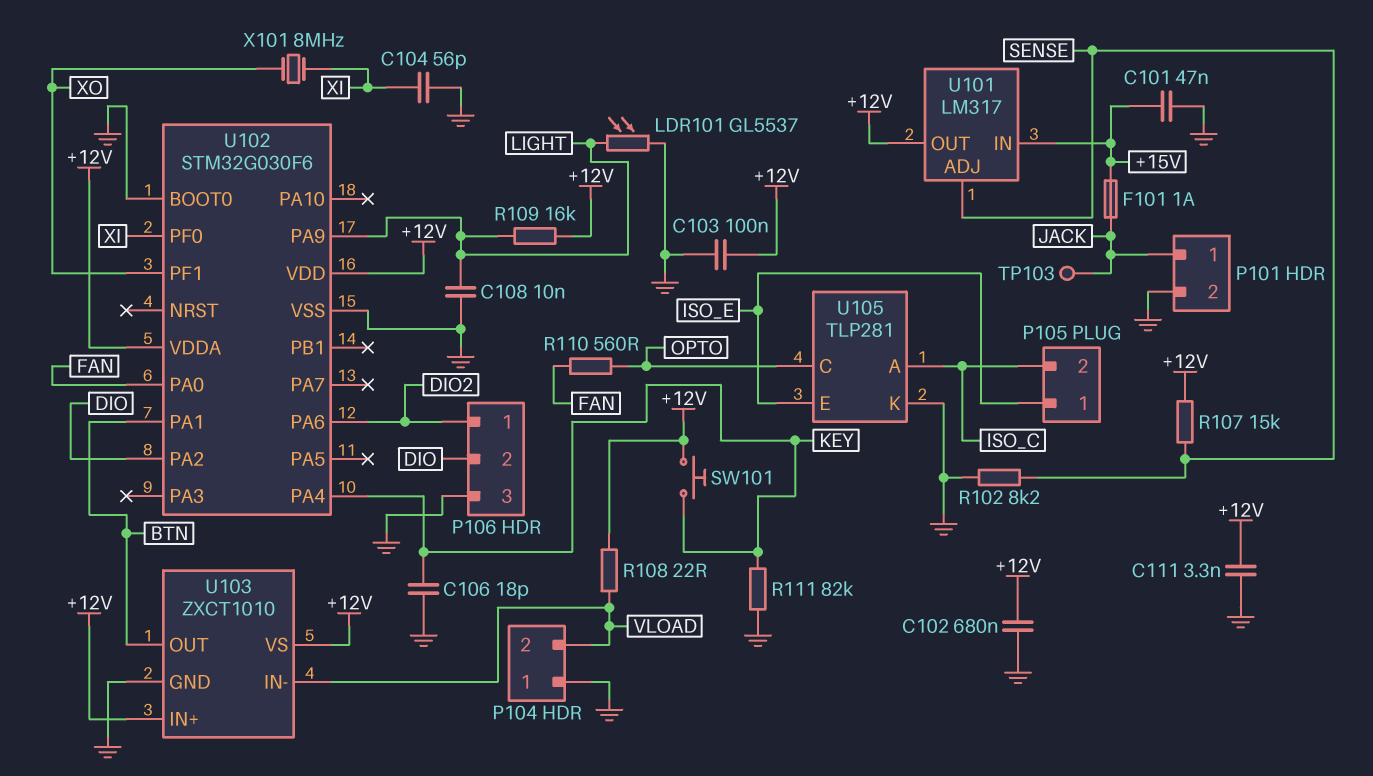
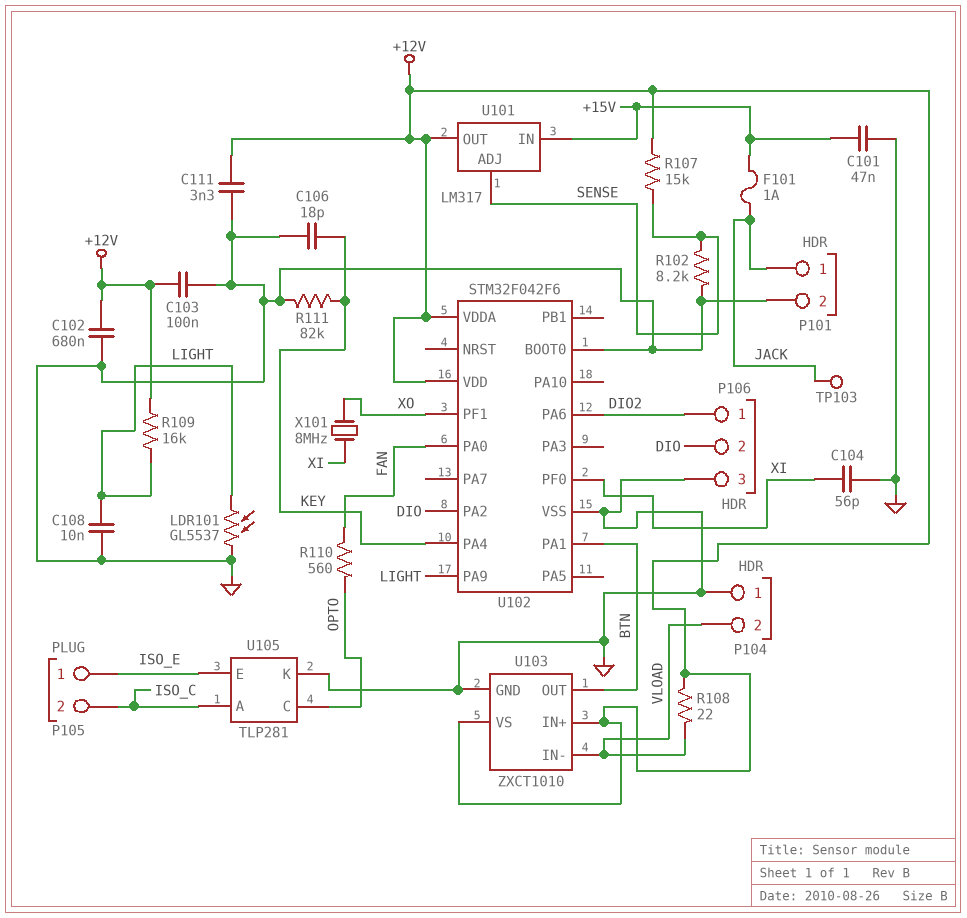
SW101: button (+12V, KEY) -> none
U102: STM32G030F6 -> STM32F042F6

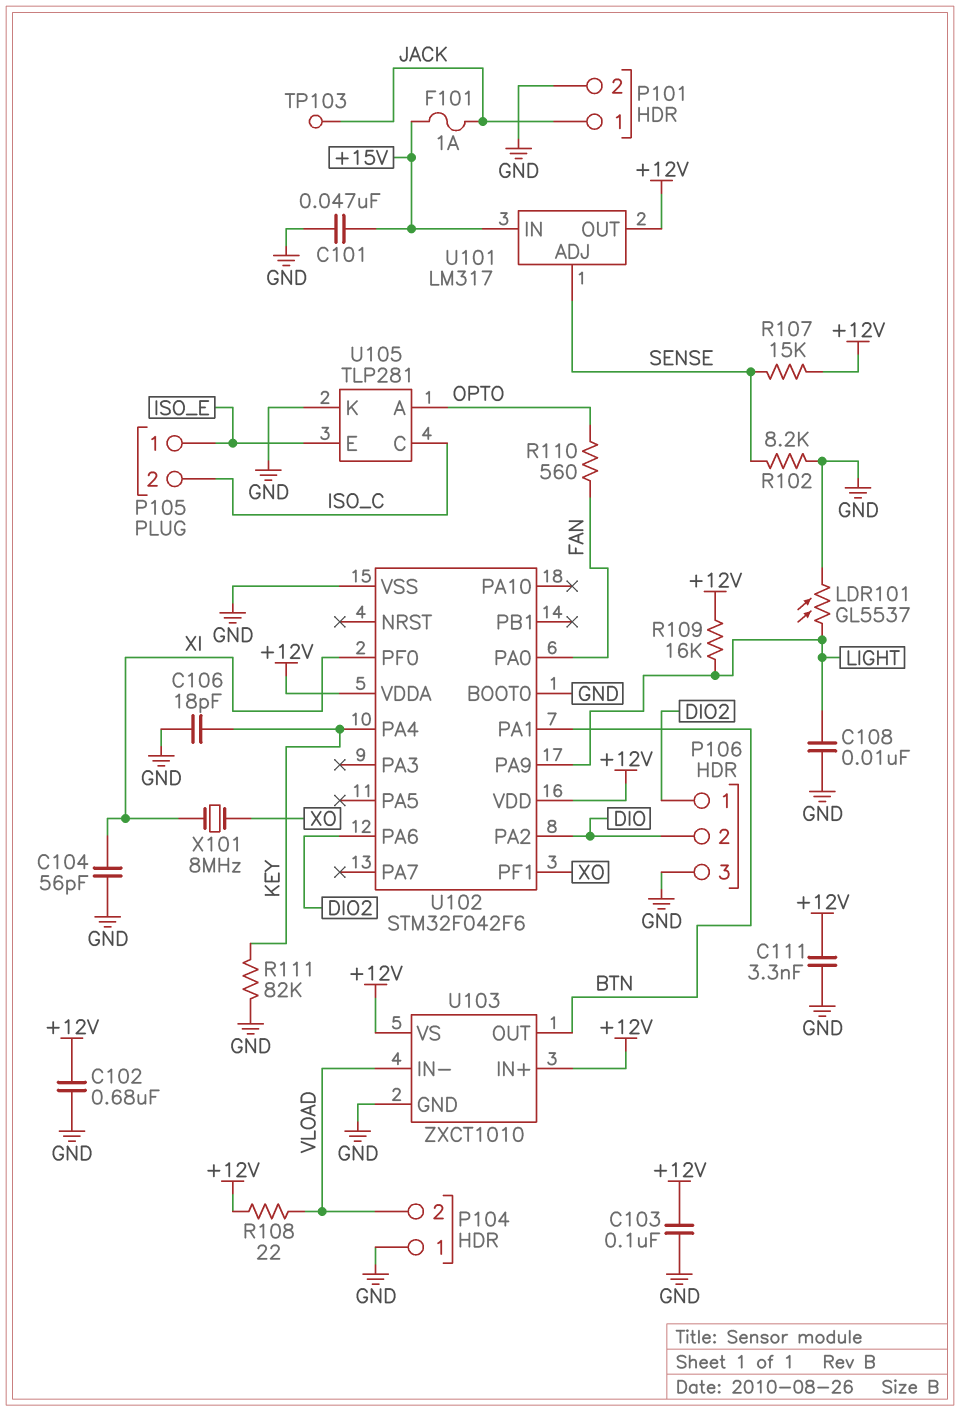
U105 pin A: ISO_C -> OPTO
U105 pin C: OPTO -> ISO_C

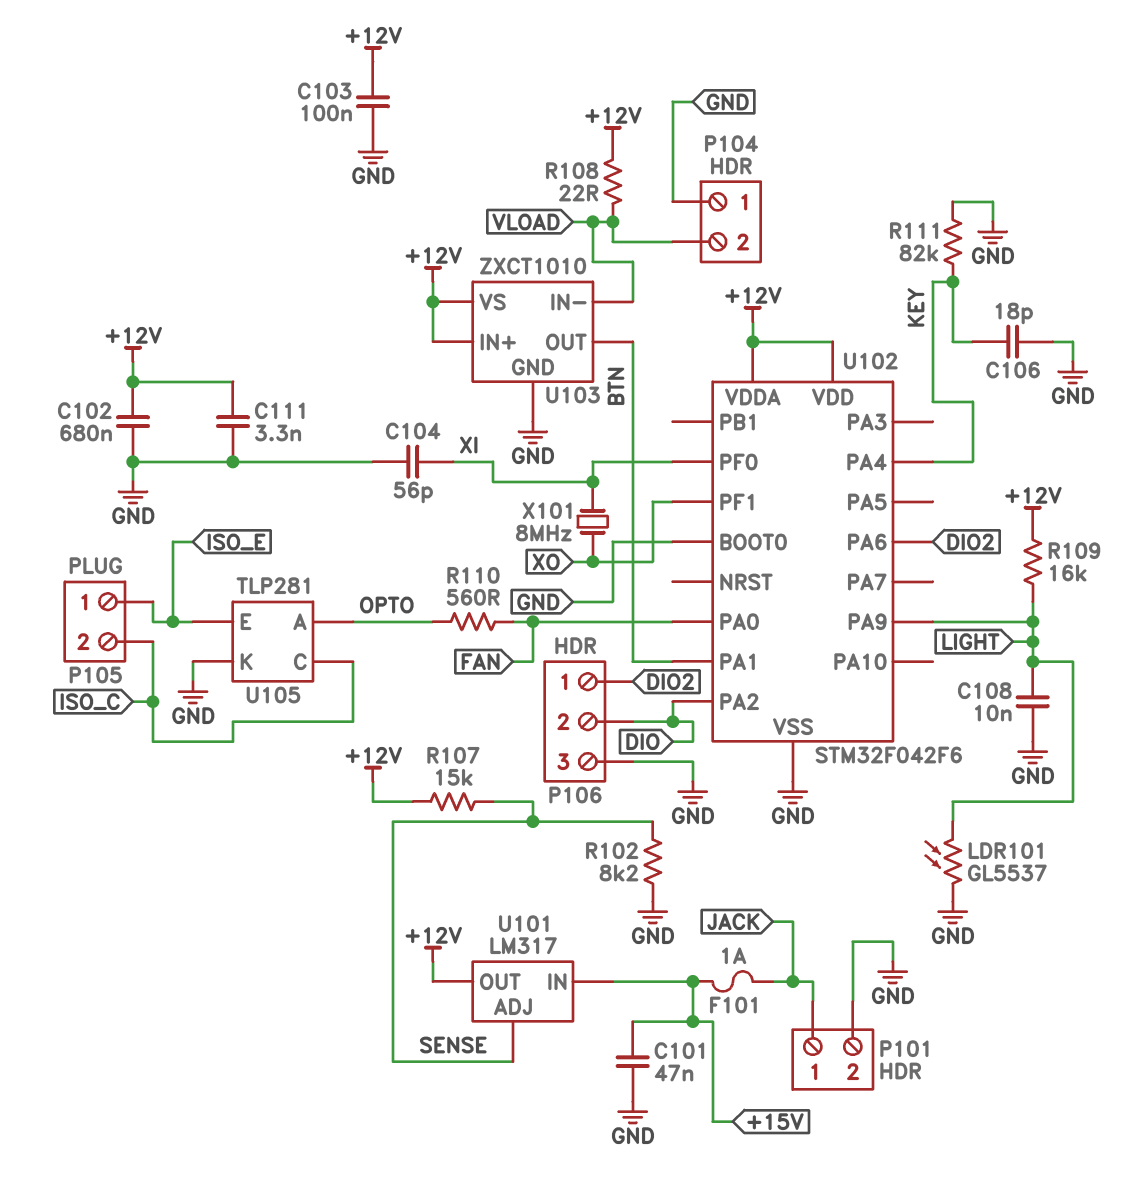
TP103: test point (JACK) -> none

